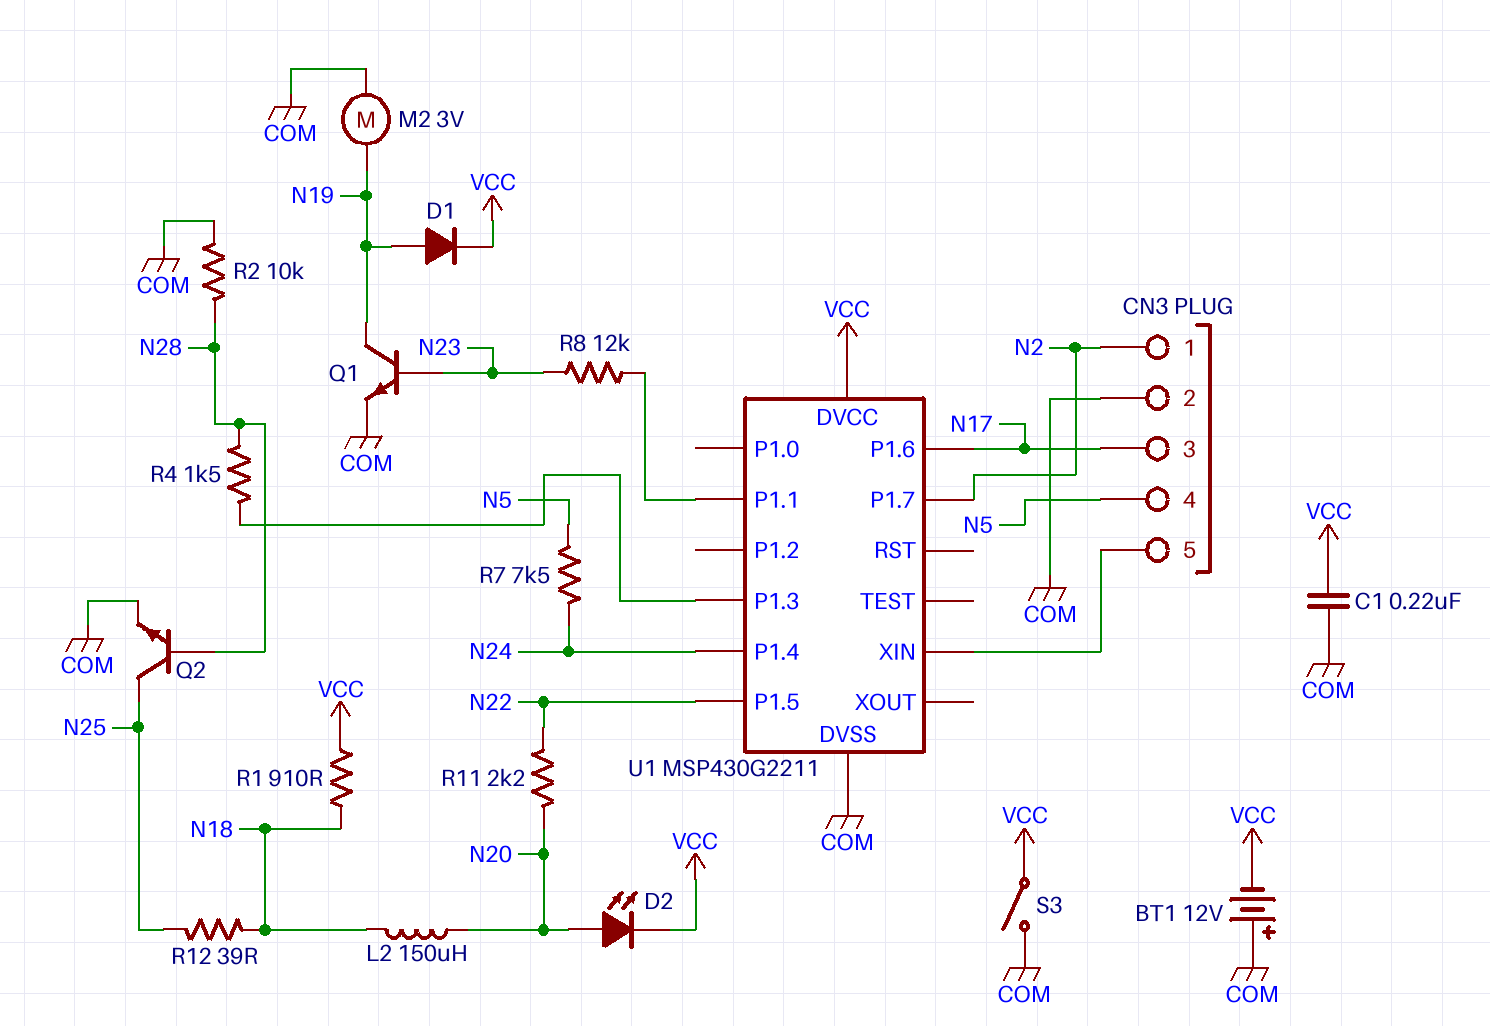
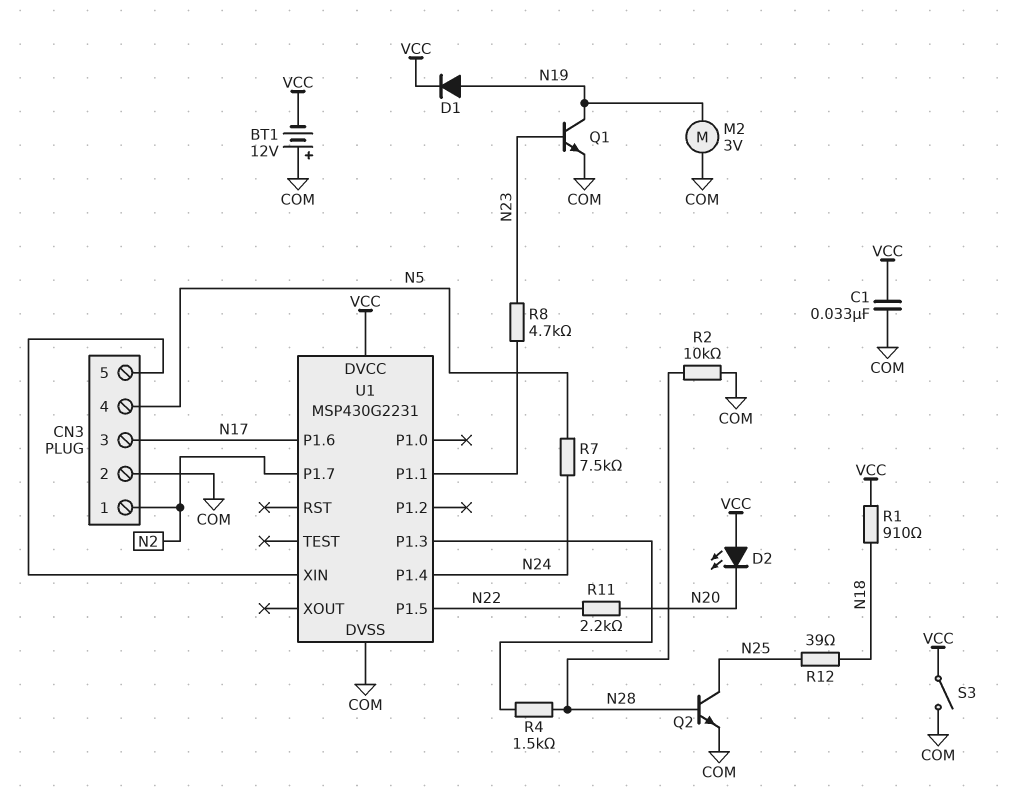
C1: 220nF (COM, VCC) -> 33nF (COM, VCC)
D2: LED (A N20, K VCC) -> LED (A VCC, K N20)
L2: 150uH (N18, N20) -> none
R8: 12k (N23, U1/P1.1) -> 4.7k (N23, U1/P1.1)
U1: MSP430G2211 -> MSP430G2231

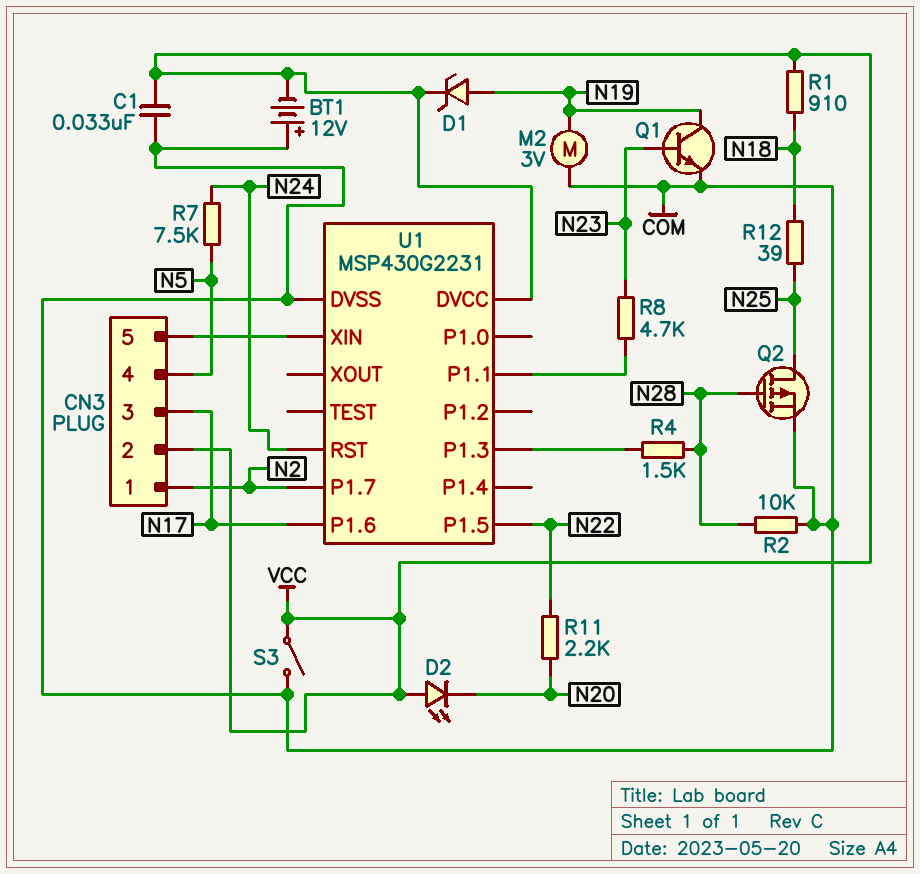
CN3 pin 2: COM -> VCC
D1: diode (A N19, K VCC) -> zener (A N19, K VCC)
Q2: NPN (B N28, C N25, E COM) -> PMOS (G N28, D N25, S COM)
U1 pin P1.4: N24 -> none
U1 pin RST: none -> N24

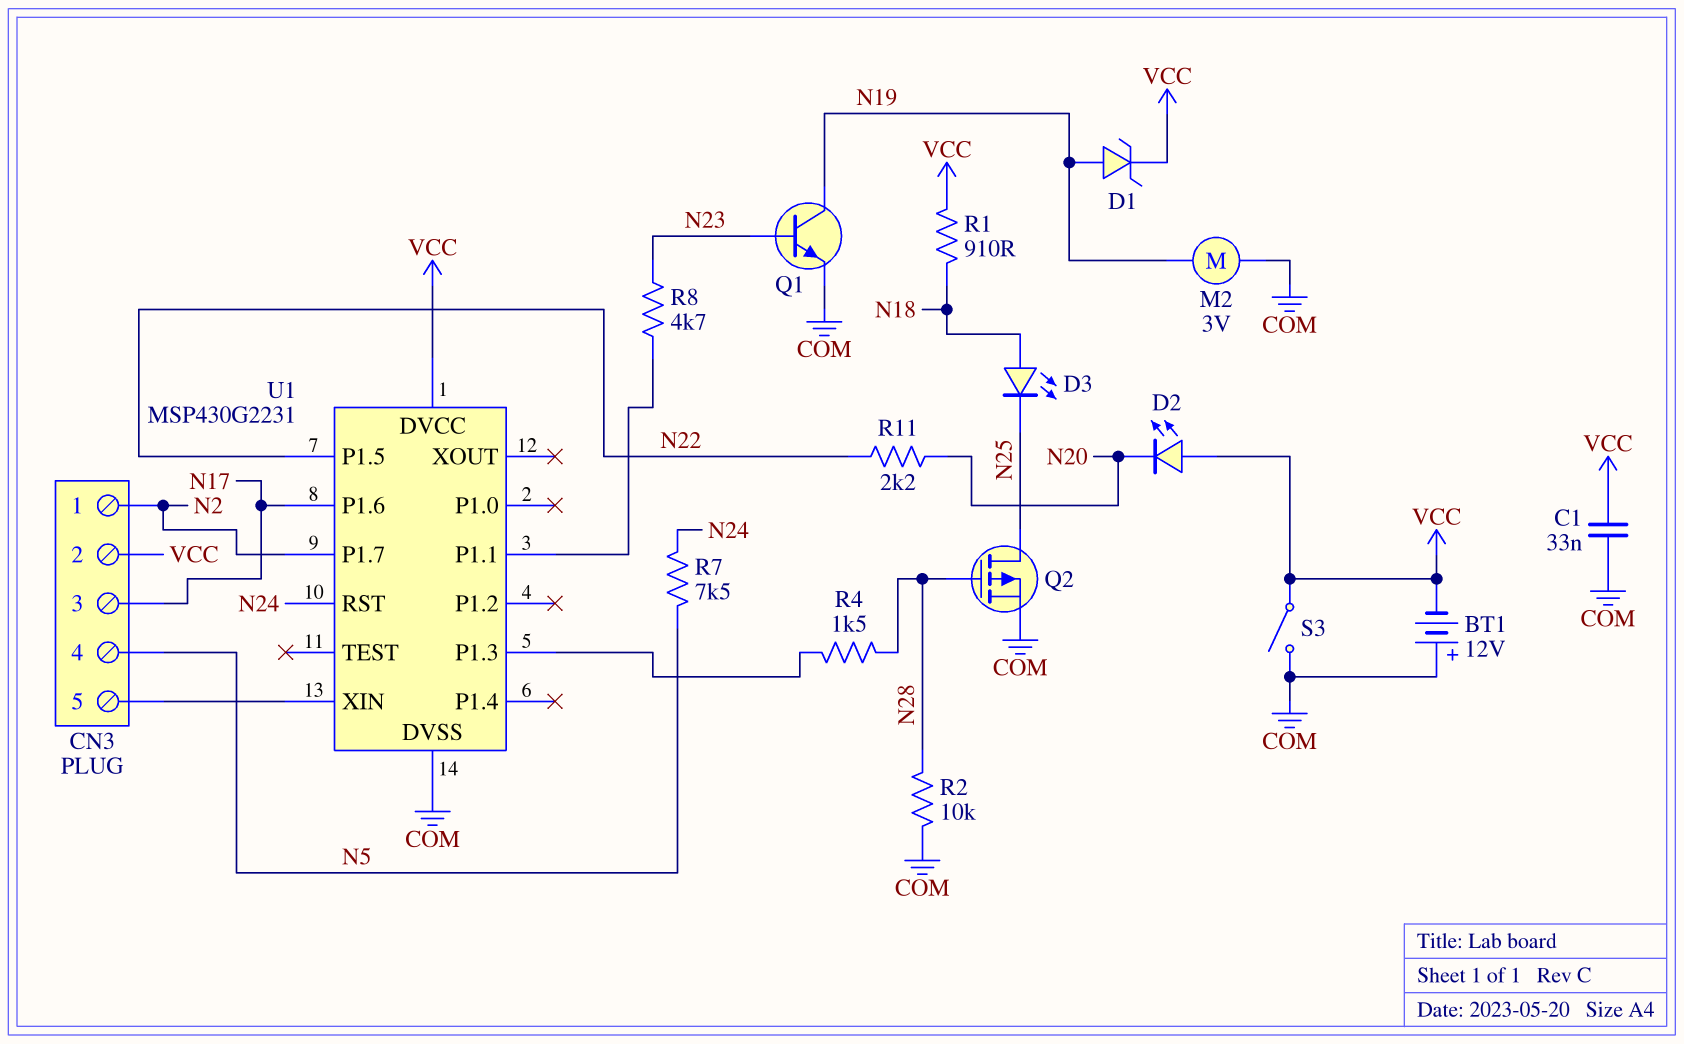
D3: none -> LED (A N18, K N25)
R12: 39 (N18, N25) -> none

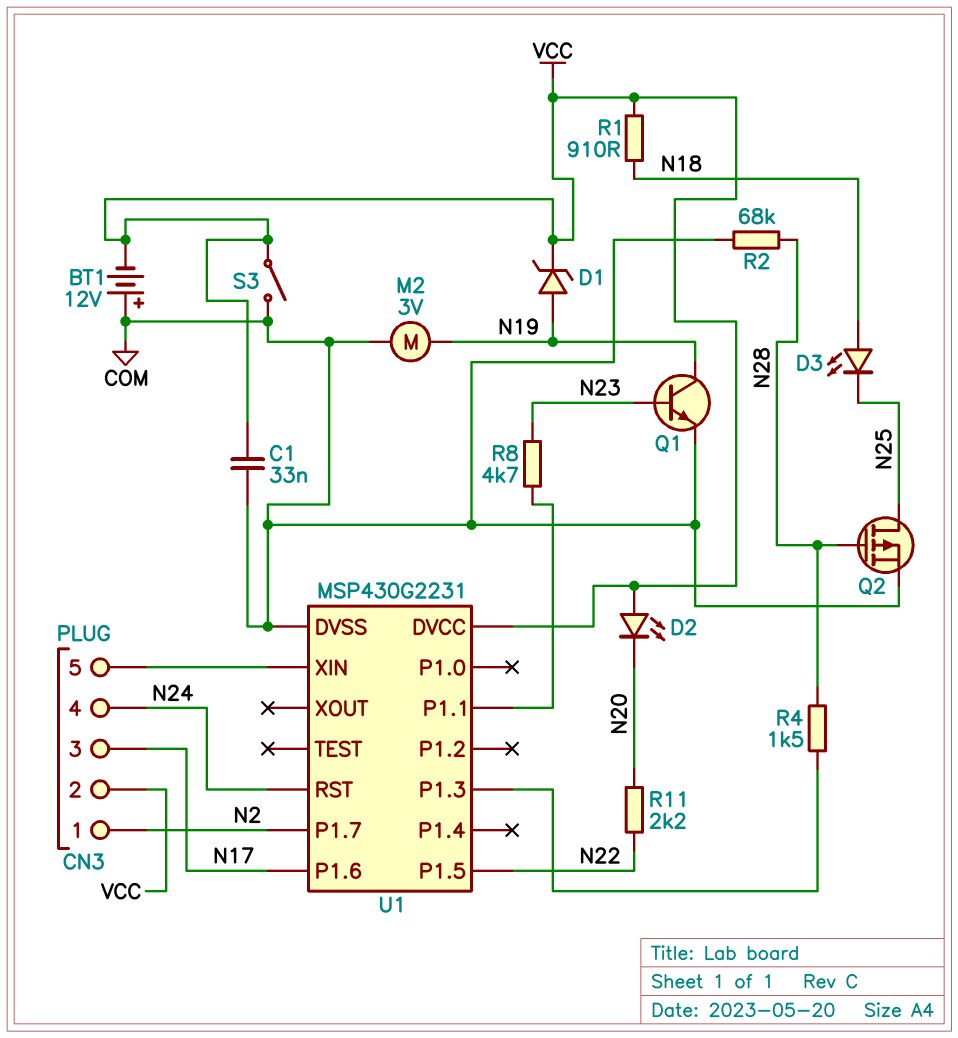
CN3 pin 4: N5 -> N24
R2: 10k (COM, N28) -> 68k (COM, N28)
R7: 7.5k (N5, N24) -> none

